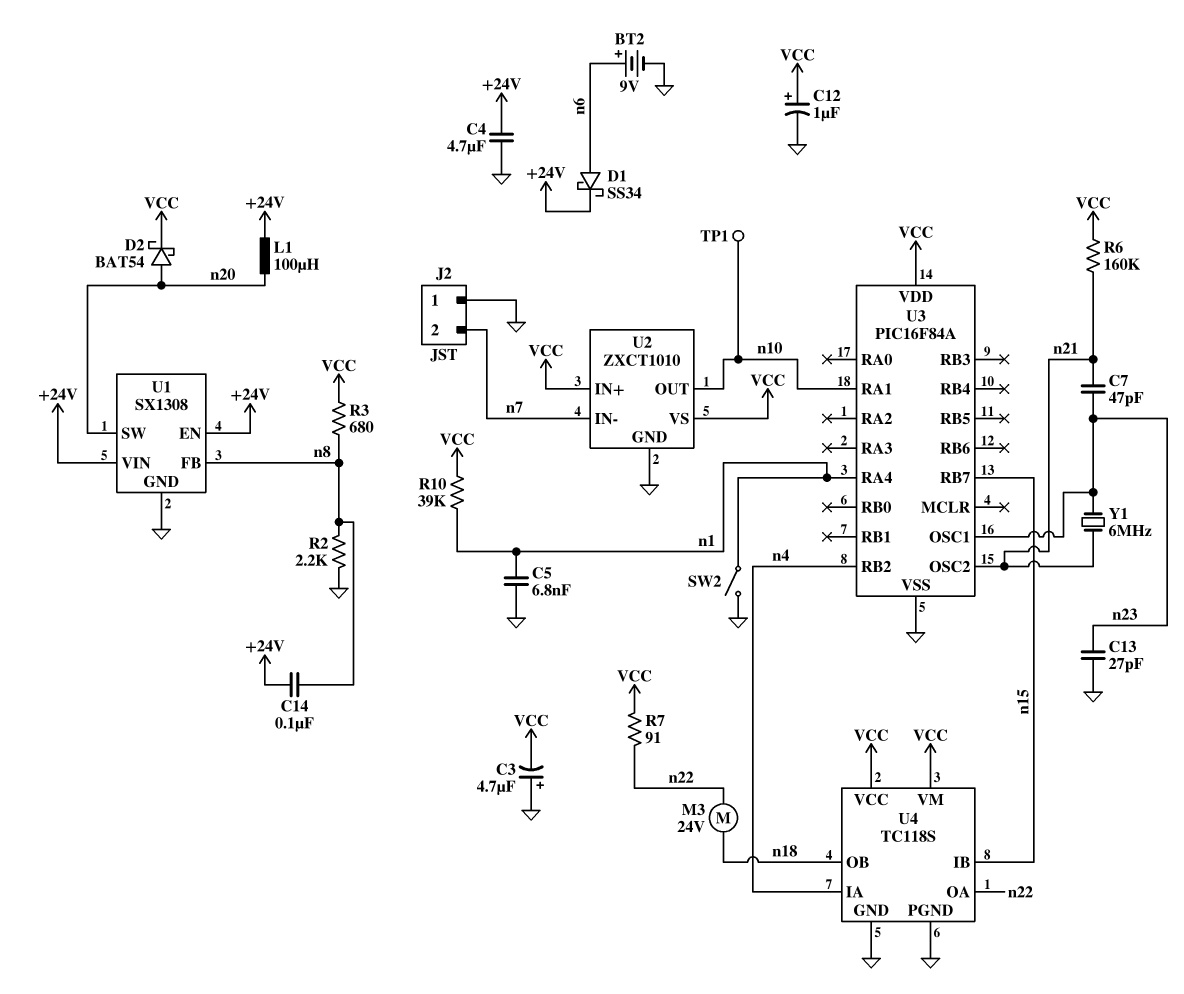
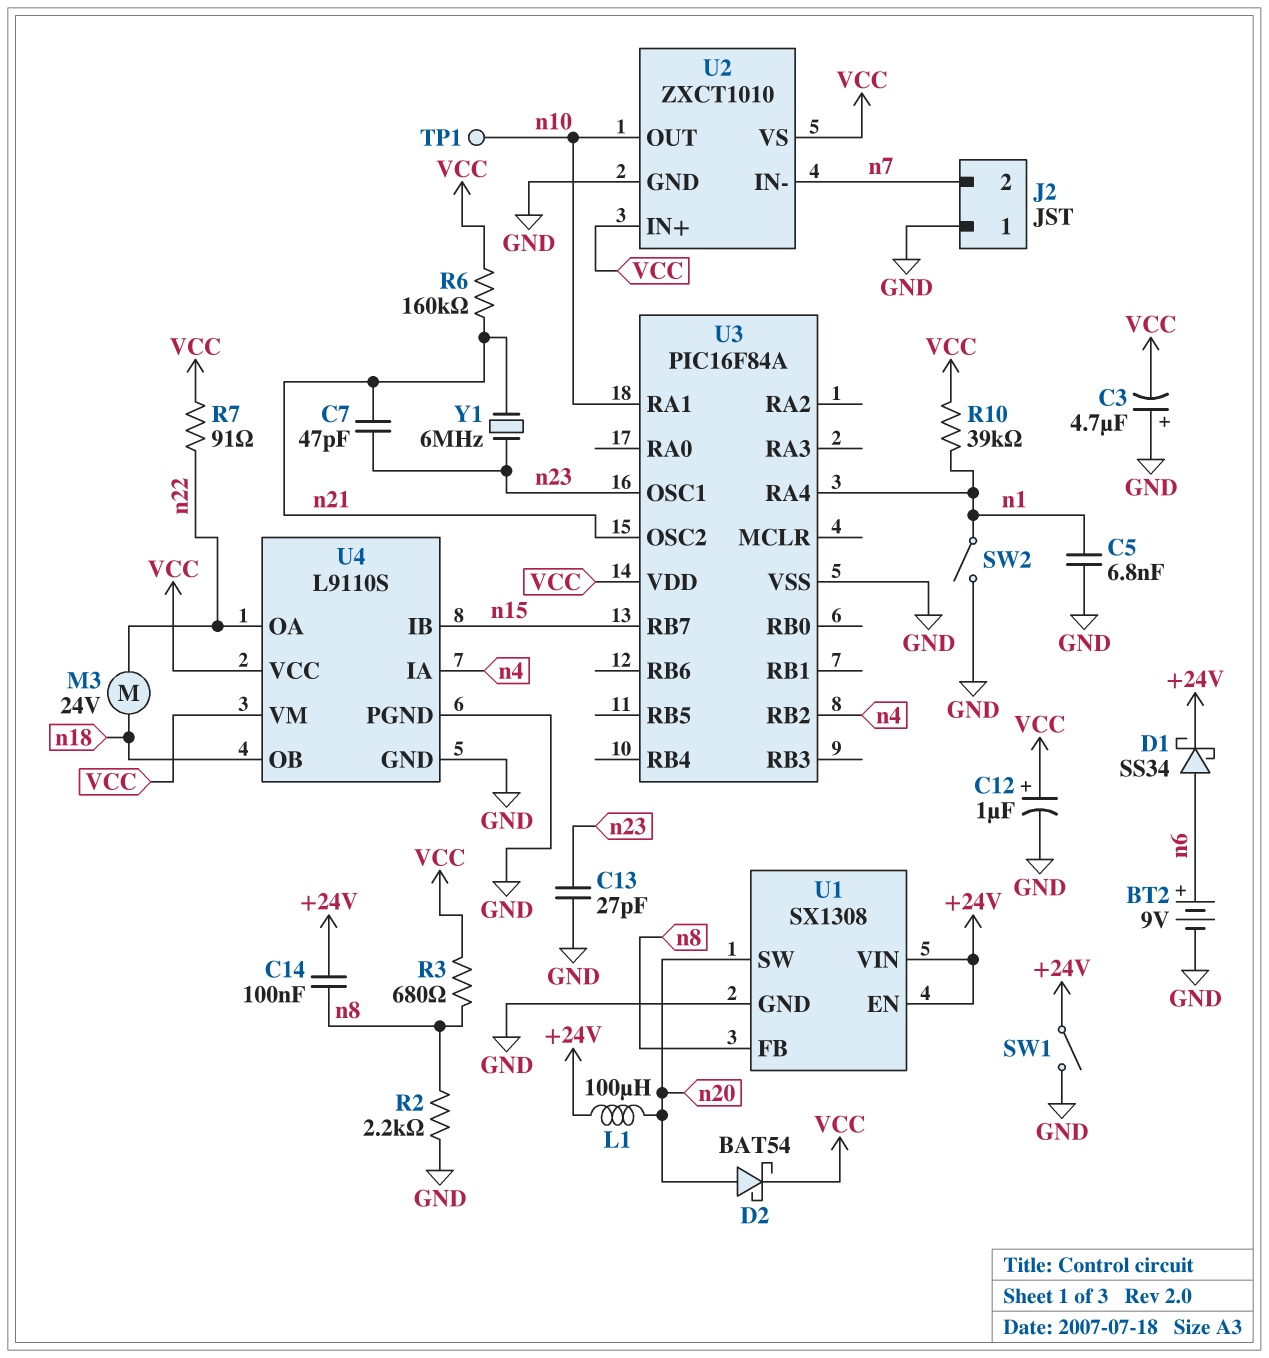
C4: 4.7uF (+24V, GND) -> none
SW1: none -> switch (+24V, GND)
U4: TC118S -> L9110S

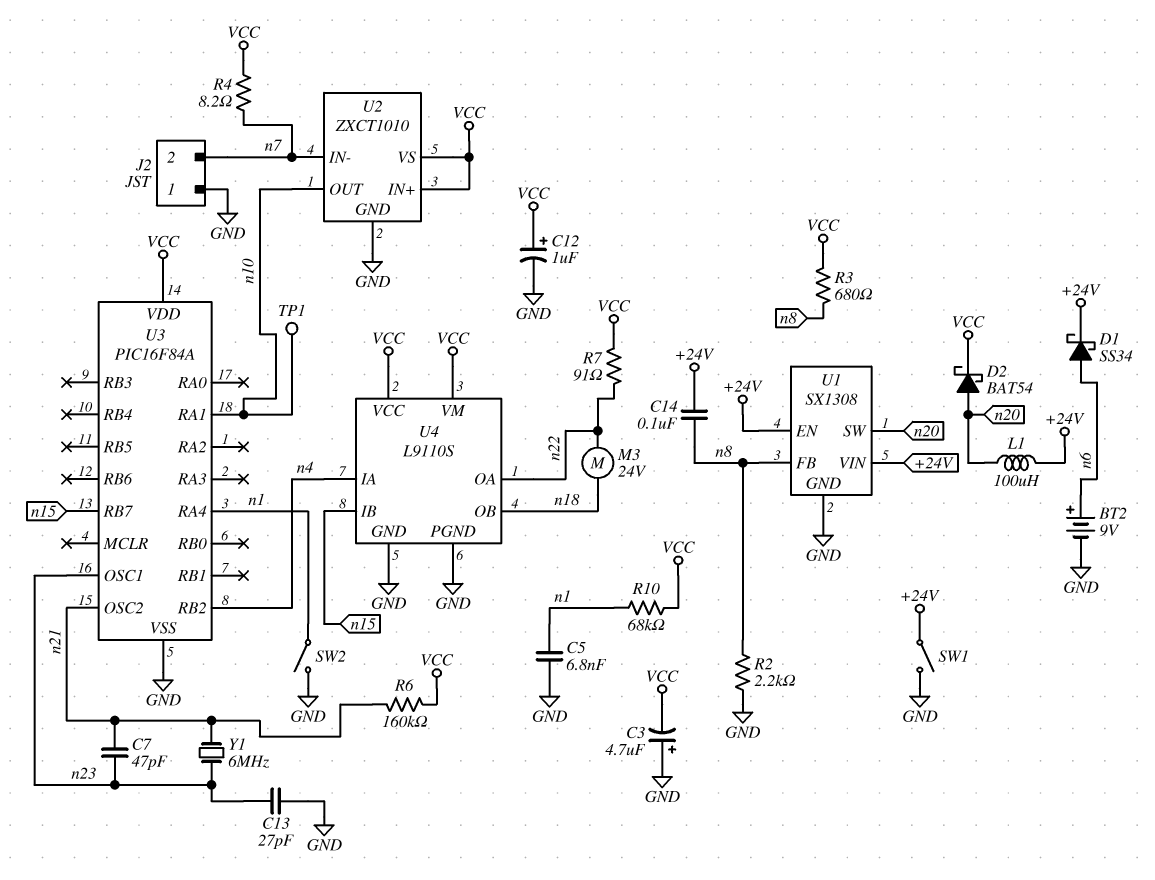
R4: none -> 8.2 (VCC, n7)
R10: 39k (VCC, n1) -> 68k (VCC, n1)

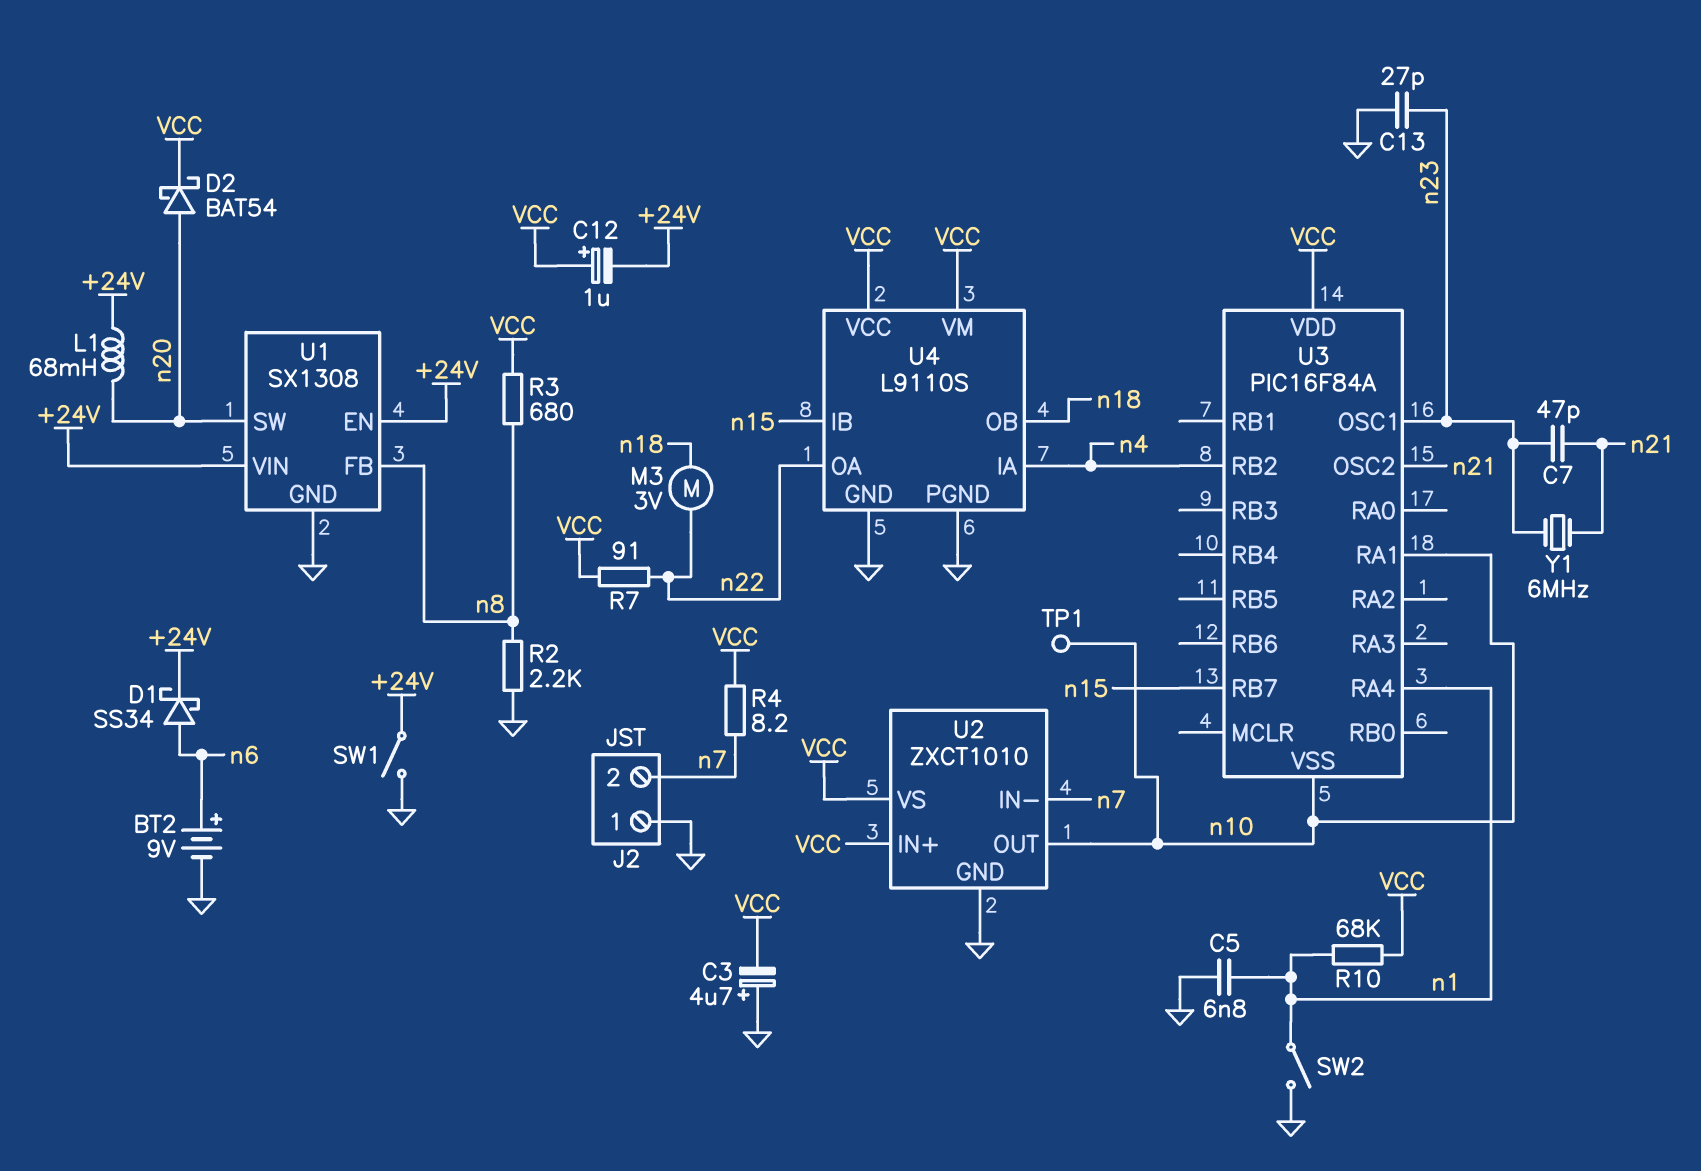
C12: 1uF (plus VCC, minus GND) -> 1uF (plus VCC, minus +24V)
C14: 100nF (+24V, n8) -> none
L1: 100uH (+24V, n20) -> 68mH (+24V, n20)
M3: motor 24V (n18, n22) -> motor 3V (n18, n22)
R6: 160k (VCC, n21) -> none
U3 pin VSS: GND -> n10

